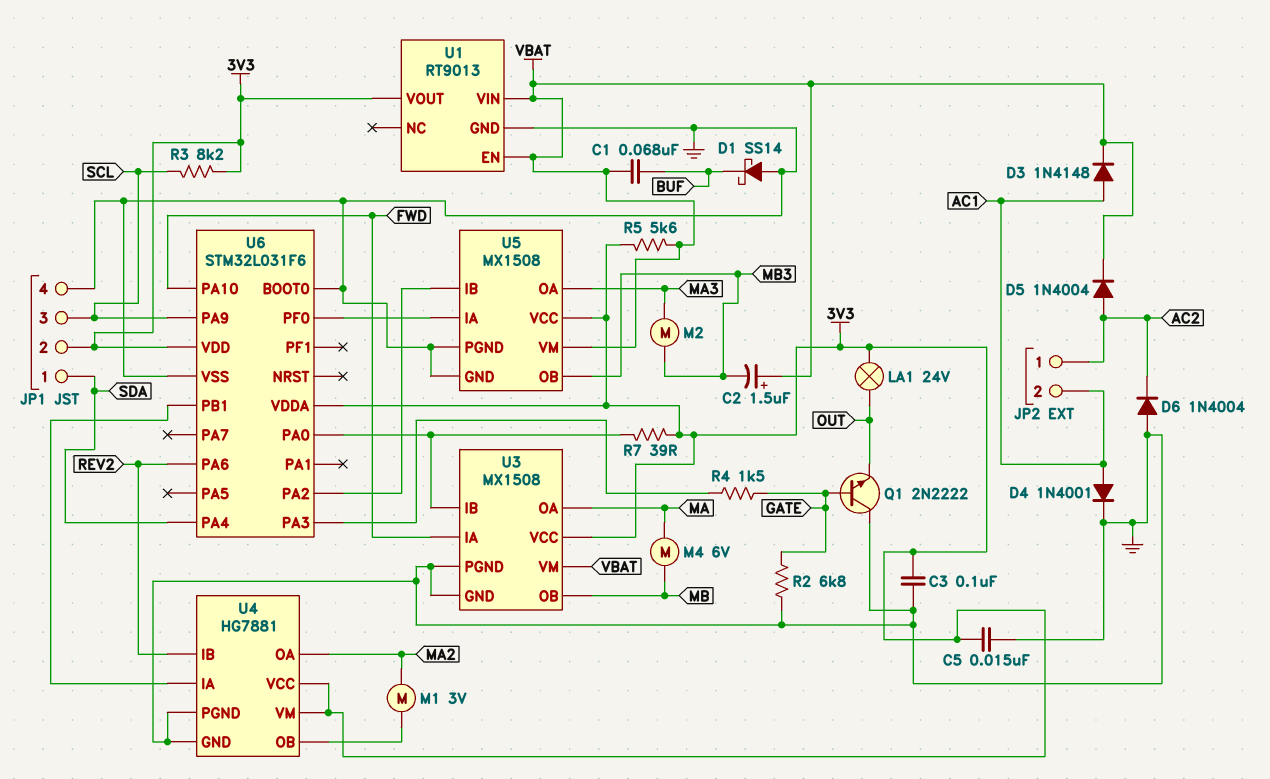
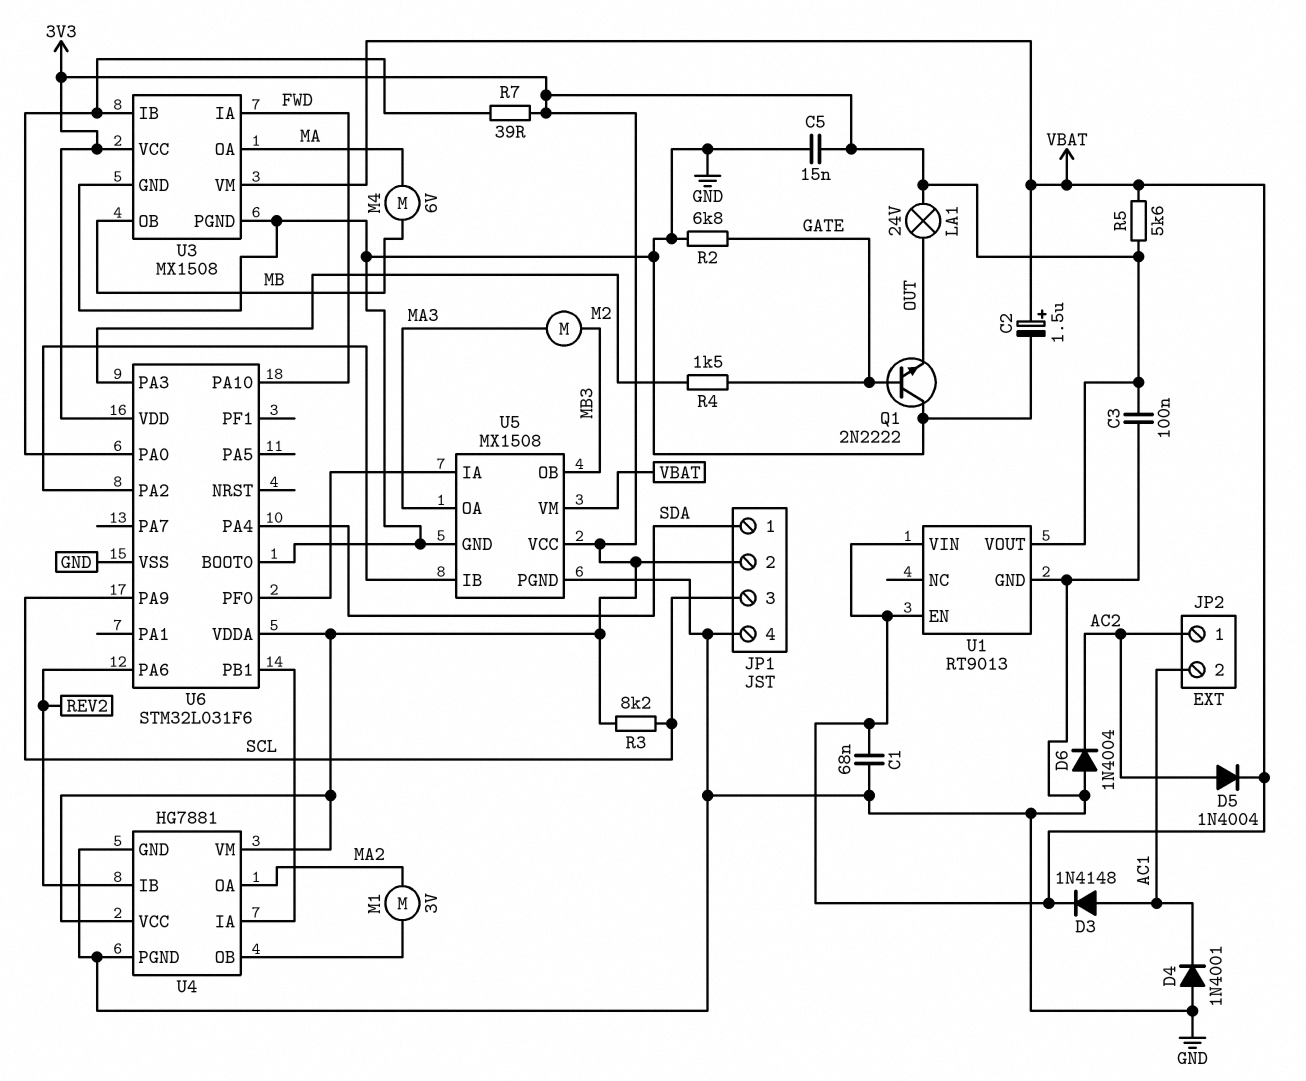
C1: 68nF (BUF, VBAT) -> 68nF (GND, VBAT)
C2: 1.5uF (plus VBAT, minus MB3) -> 1.5uF (plus VBAT, minus GND)
D1: schottky SS14 (A GND, K BUF) -> none
D4: diode 1N4001 (A AC1, K GND) -> diode 1N4001 (A GND, K AC1)

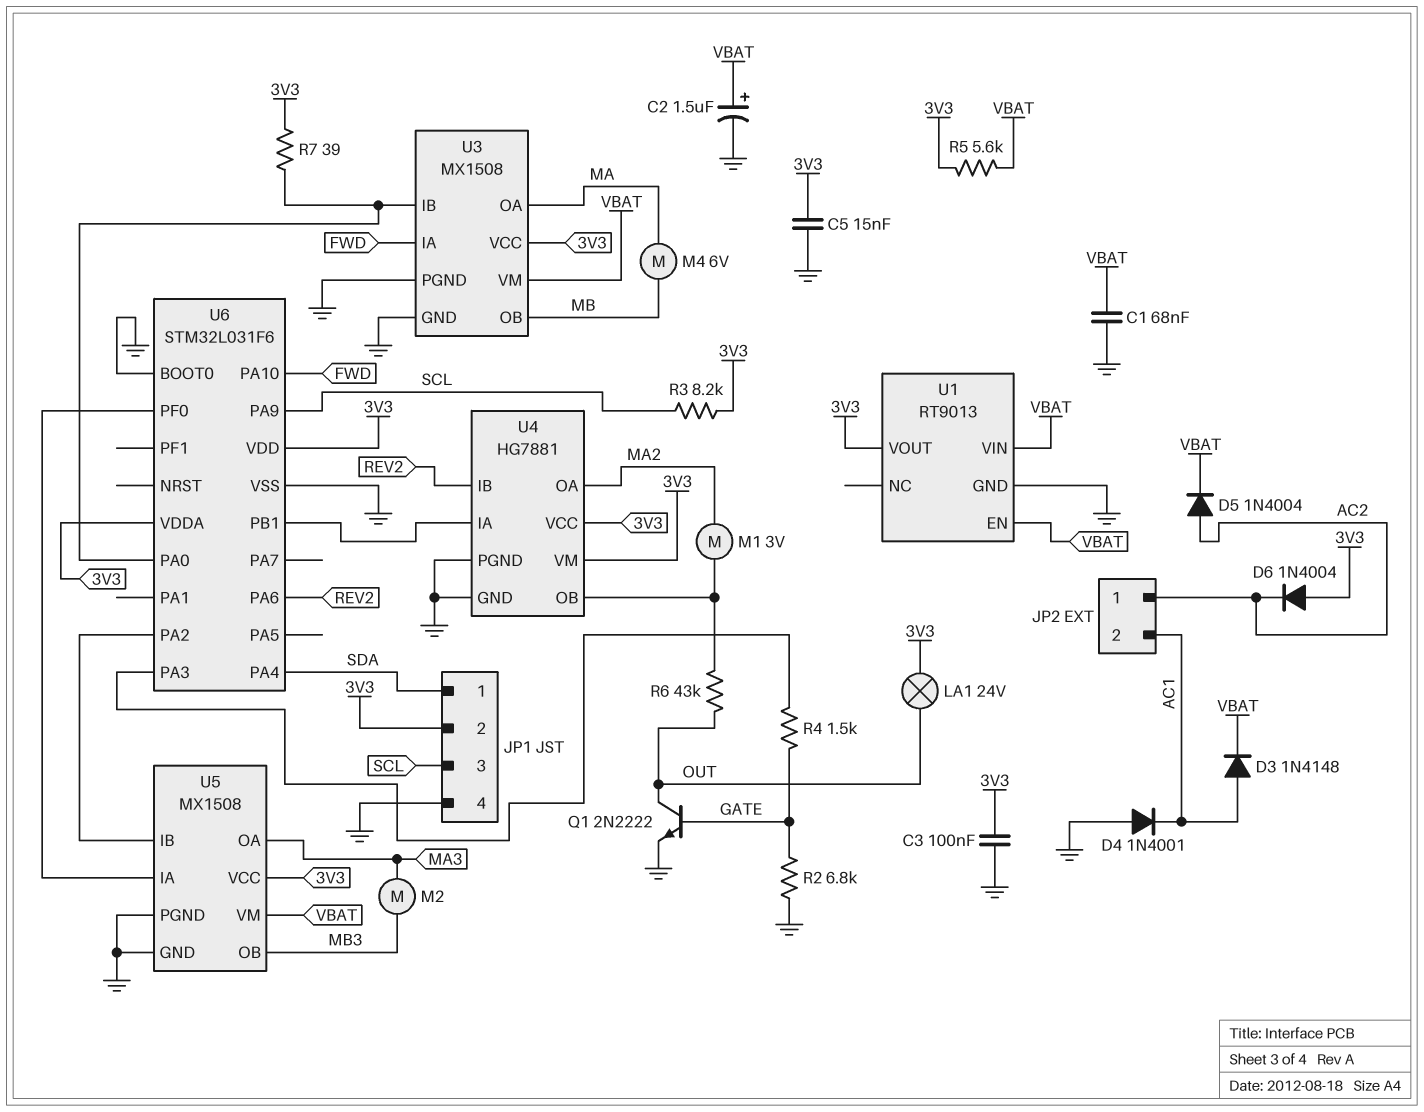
D6: diode 1N4004 (A GND, K AC2) -> diode 1N4004 (A 3V3, K AC2)
Q1: NPN 2N2222 (B GATE, C GND, E OUT) -> NPN 2N2222 (B GATE, C OUT, E GND)
R6: none -> 43k (OUT, U4/OB)

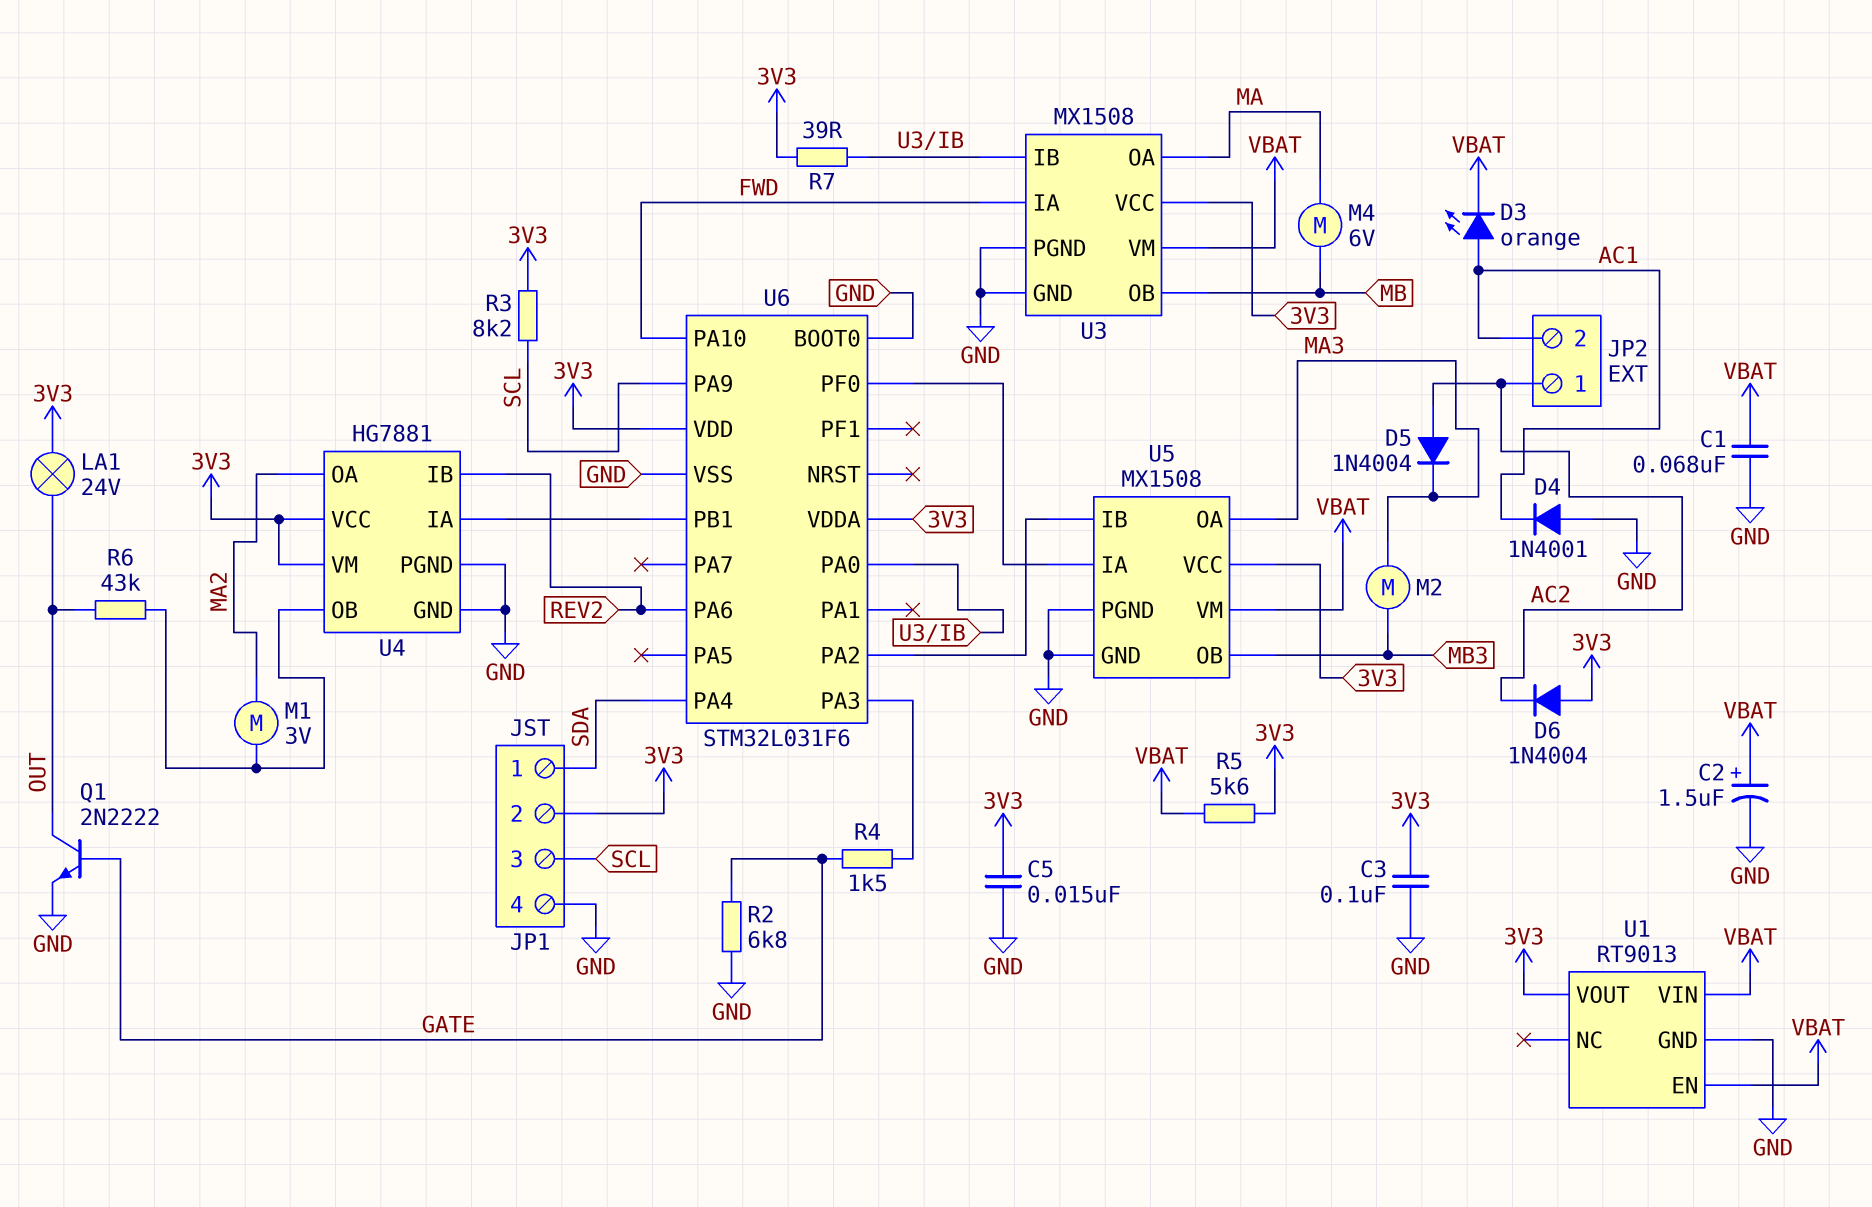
D3: diode 1N4148 (A AC1, K VBAT) -> LED orange (A AC1, K VBAT)
D5: diode 1N4004 (A AC2, K VBAT) -> diode 1N4004 (A AC2, K MA3)

